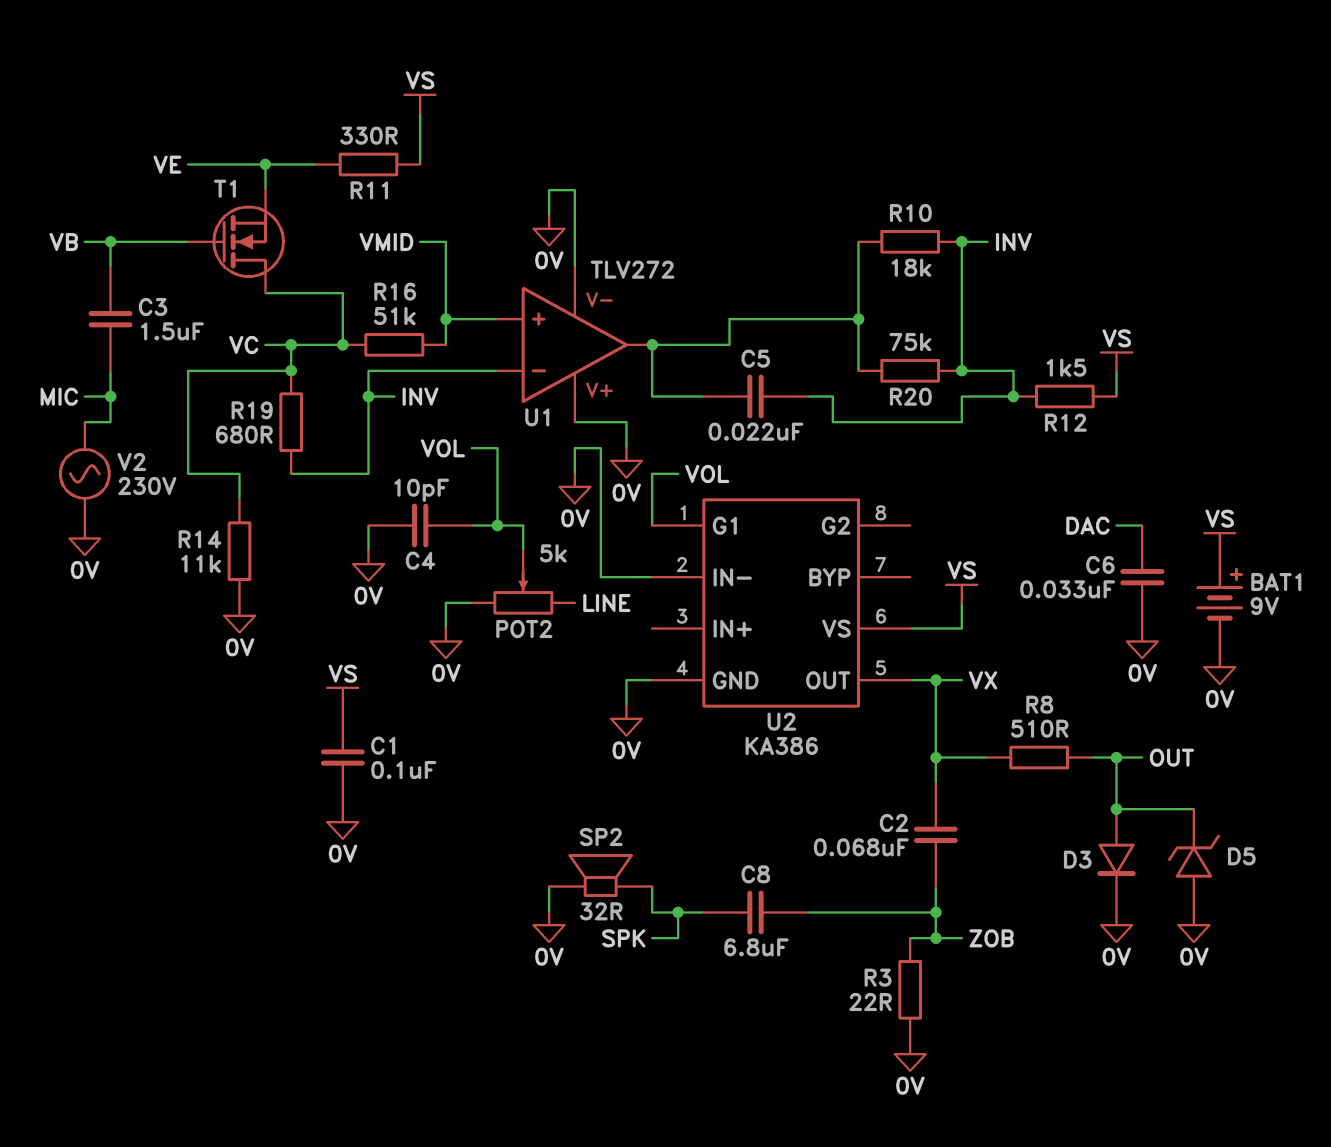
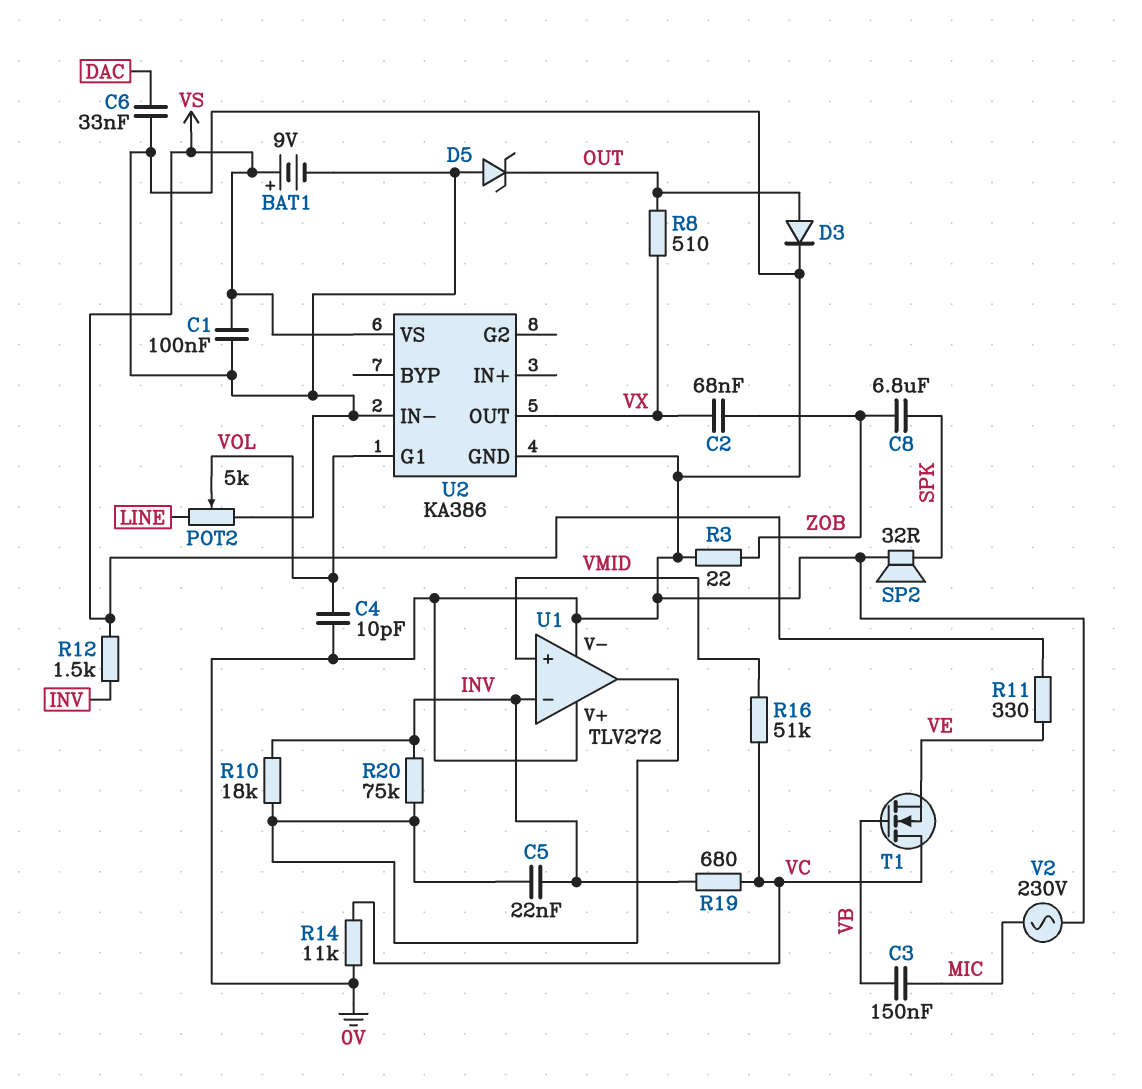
C3: 1.5uF (MIC, VB) -> 150nF (MIC, VB)

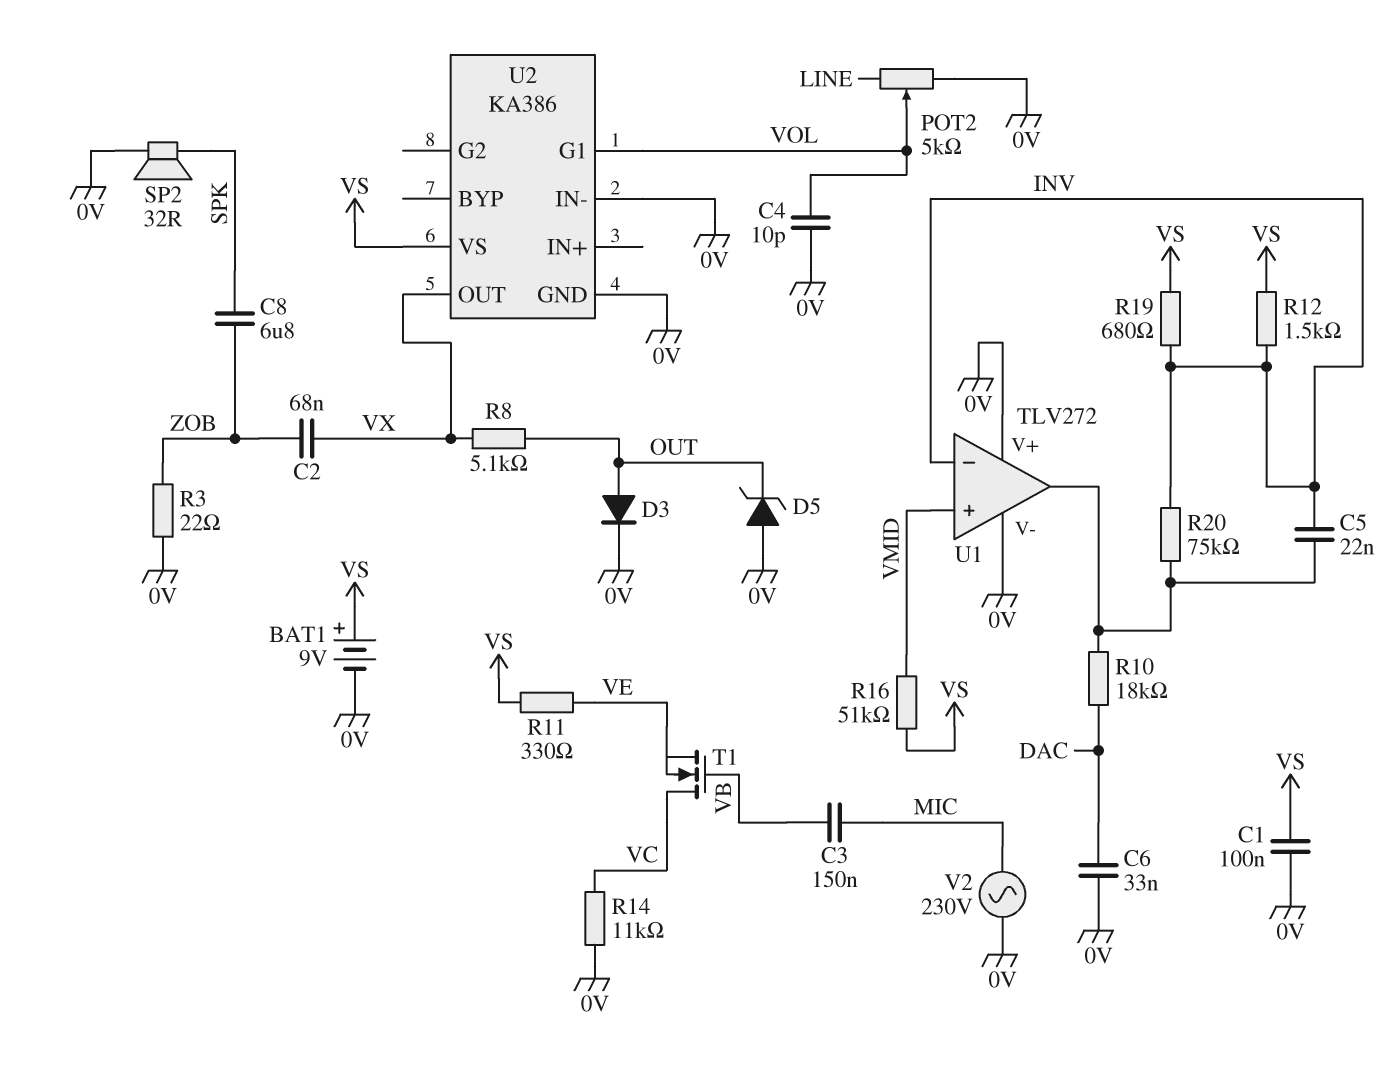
R8: 510 (OUT, VX) -> 5.1k (OUT, VX)
R10: 18k (INV, U1/out) -> 18k (DAC, U1/out)
R16: 51k (VC, VMID) -> 51k (VMID, VS)
R19: 680 (INV, VC) -> 680 (INV, VS)

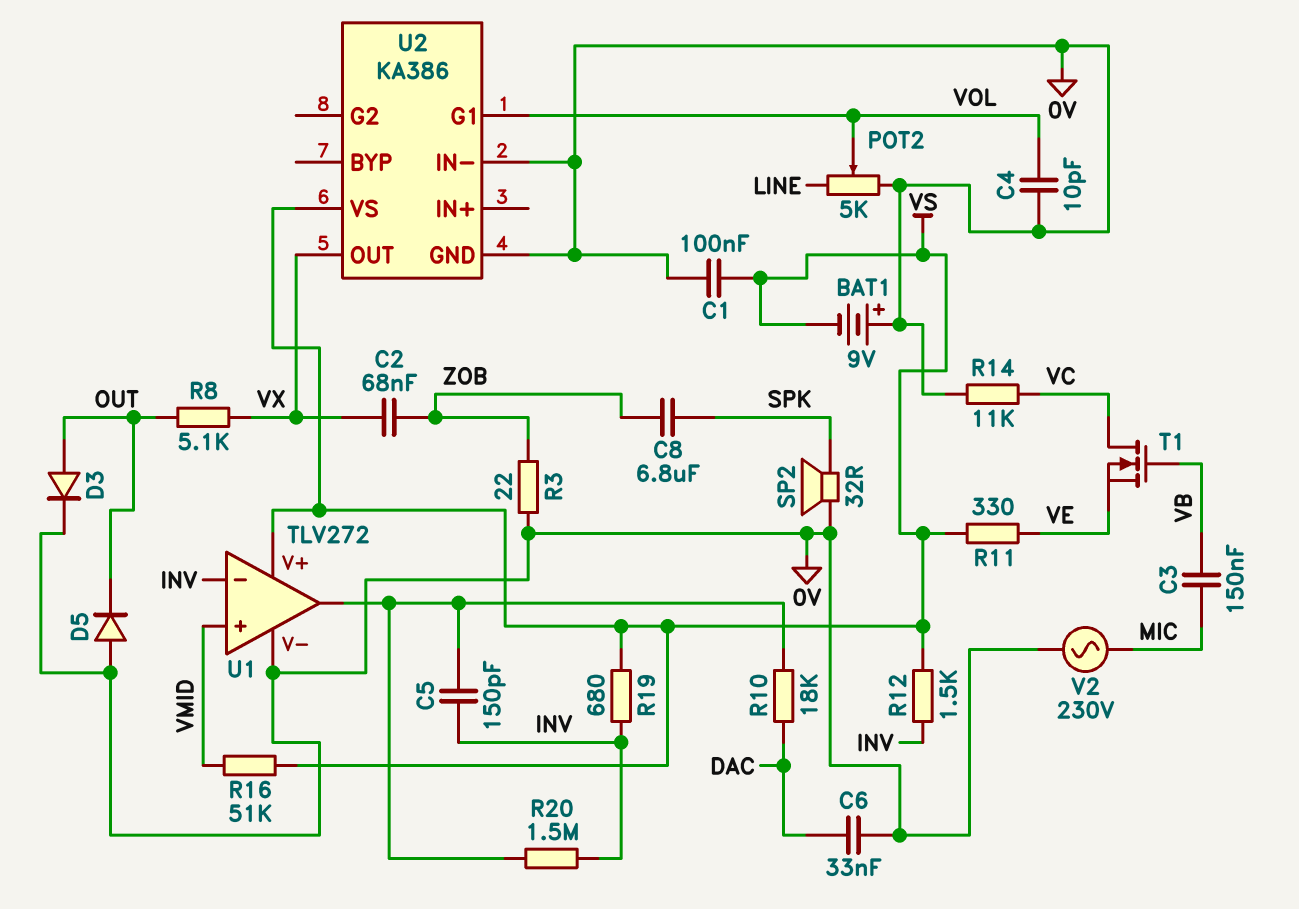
BAT1: 9V (plus VS, minus 0V) -> 9V (plus 0V, minus VS)
C5: 22nF (INV, U1/out) -> 150pF (INV, U1/out)
D5: zener (A 0V, K OUT) -> diode (A 0V, K OUT)
R20: 75k (INV, U1/out) -> 1.5M (INV, U1/out)
U1 pin V+: 0V -> VS

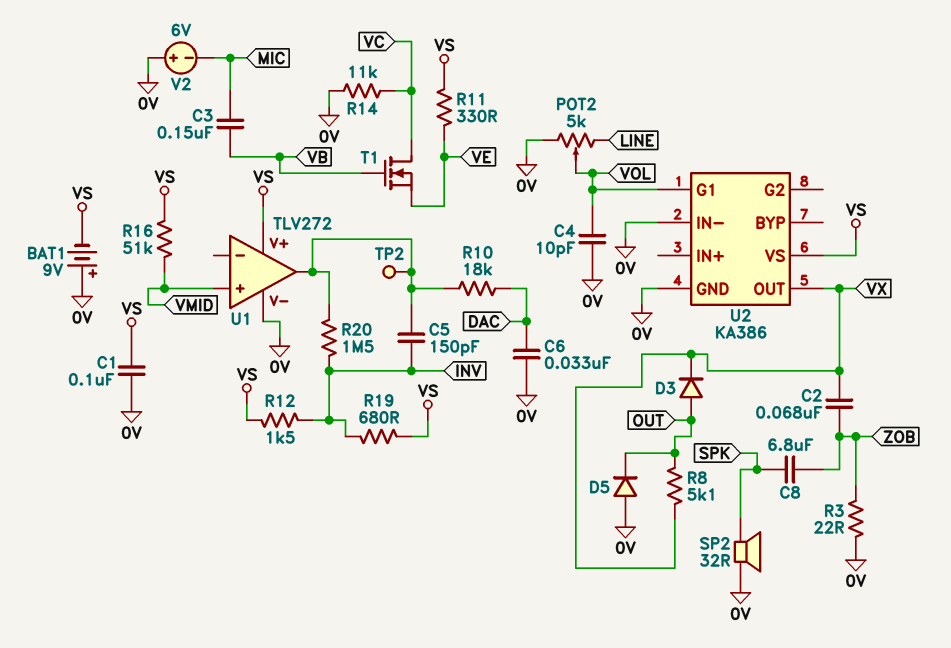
D3: diode (A OUT, K 0V) -> diode (A OUT, K VX)
TP2: none -> test point (U1/out)
U1 pin in-: INV -> none
V2: AC 230V (0V, MIC) -> 6V (plus 0V, minus MIC)

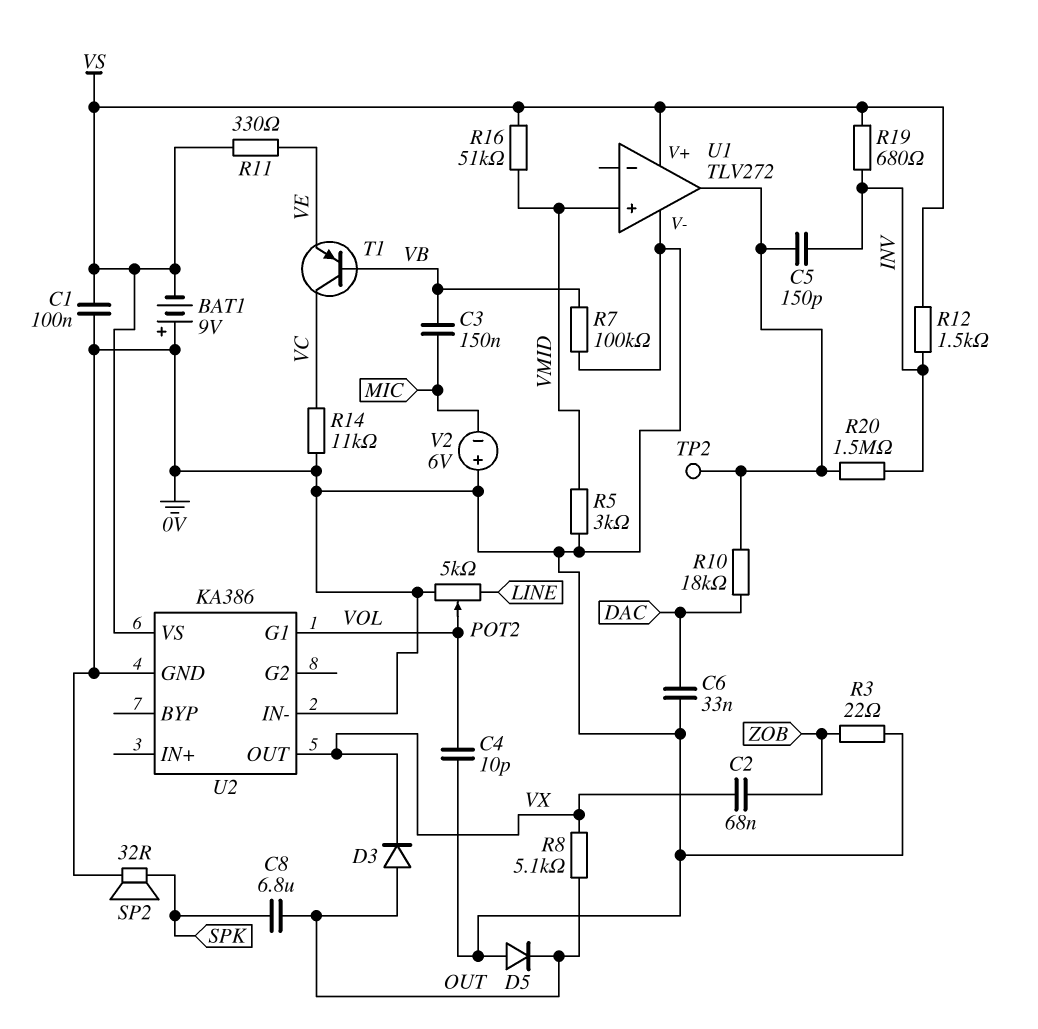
C8: 6.8uF (SPK, ZOB) -> 6.8uF (OUT, SPK)
R5: none -> 3k (0V, VMID)
R7: none -> 100k (0V, VB)
T1: NMOS (G VB, D VC, S VE) -> PNP (B VB, C VC, E VE)

